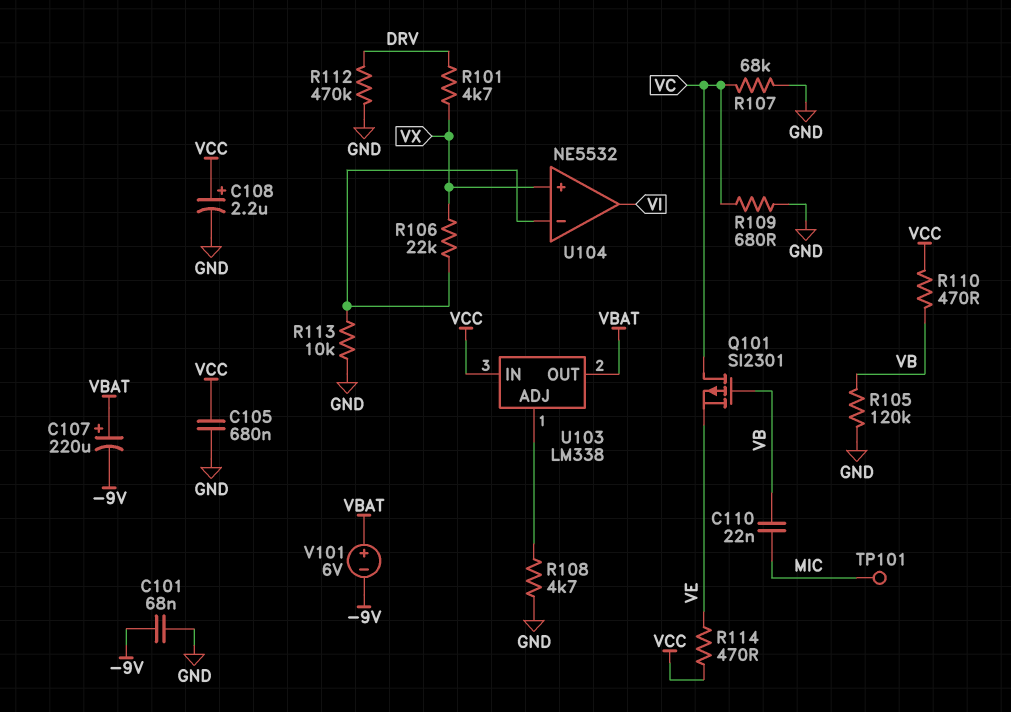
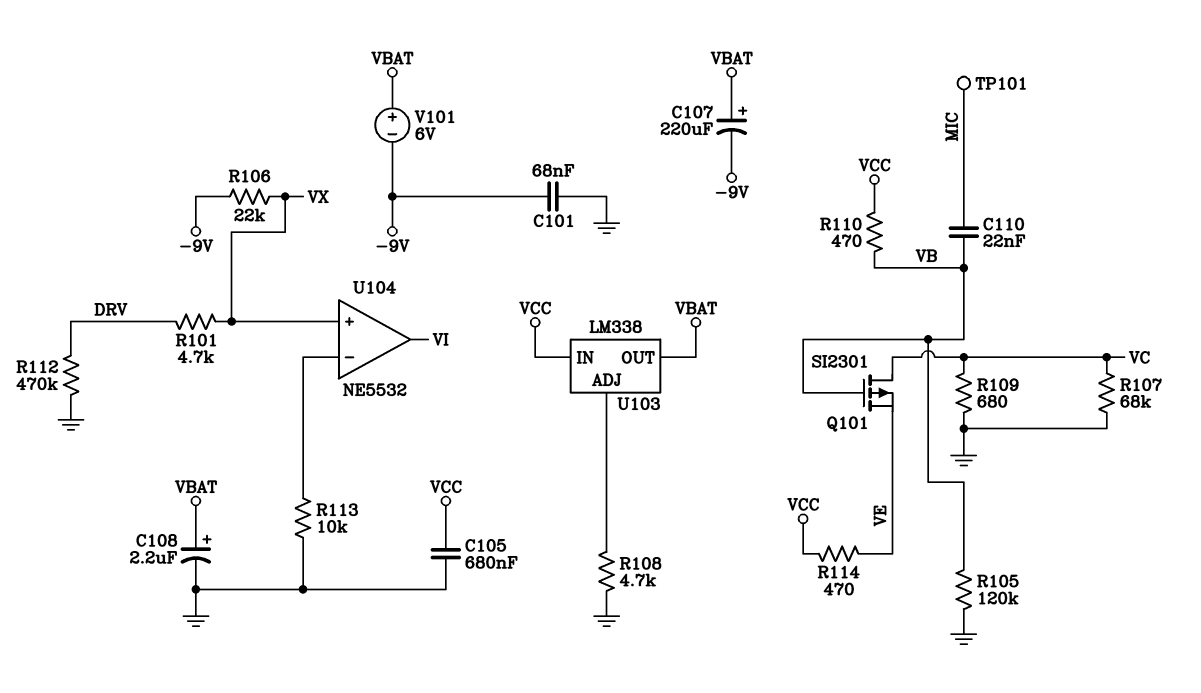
C108: 2.2uF (plus VCC, minus GND) -> 2.2uF (plus VBAT, minus GND)
R106: 22k (U104/in-, VX) -> 22k (-9V, VX)

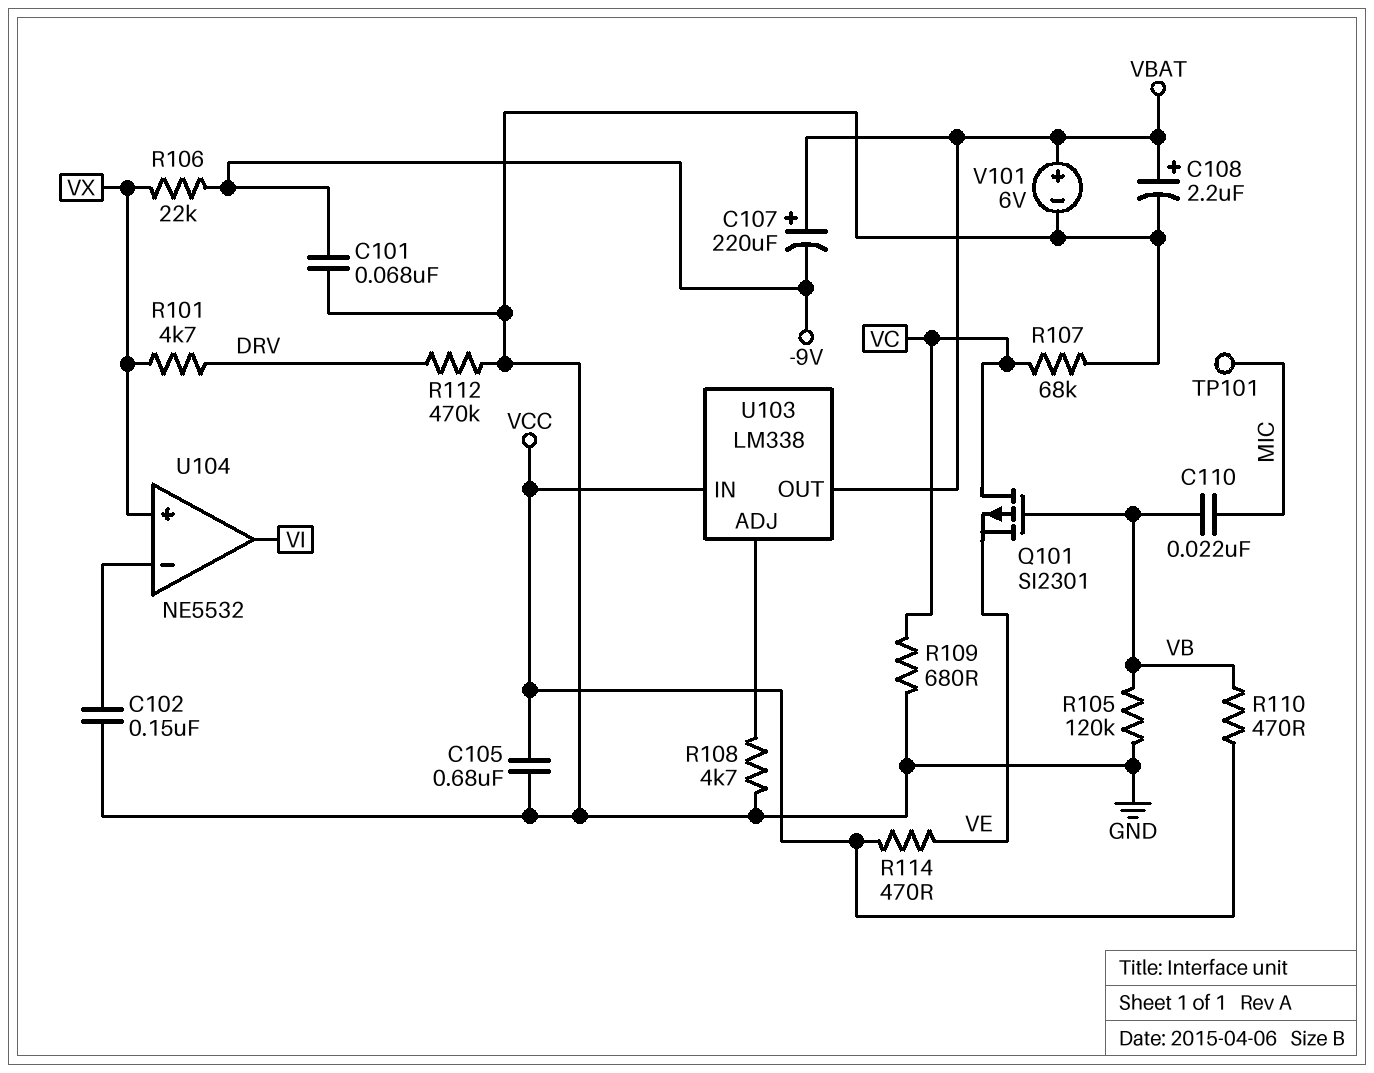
C102: none -> 150nF (GND, U104/in-)
R113: 10k (GND, U104/in-) -> none
V101: 6V (plus VBAT, minus -9V) -> 6V (plus VBAT, minus GND)

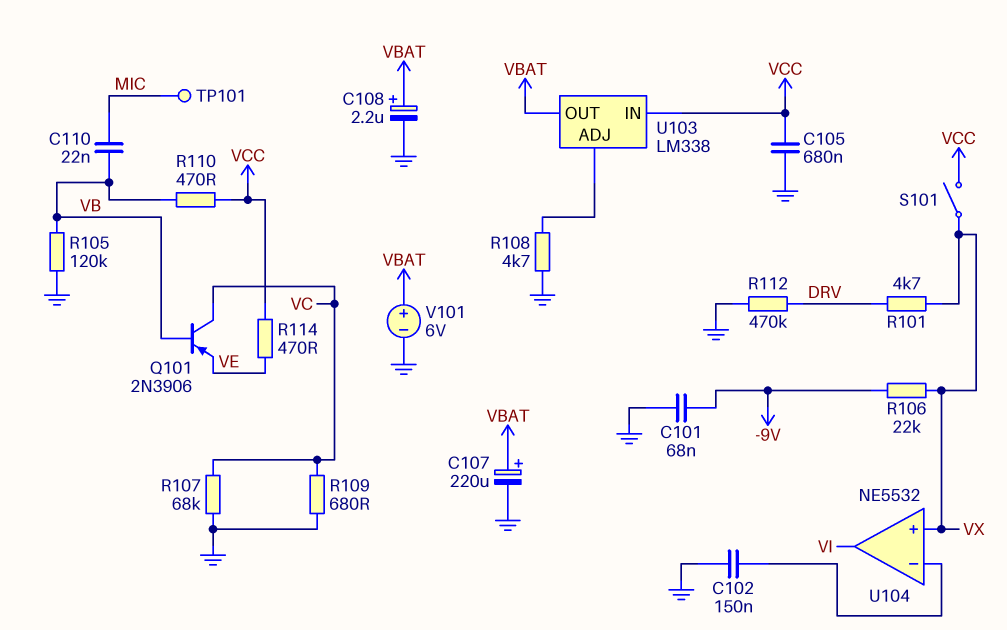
C107: 220uF (plus VBAT, minus -9V) -> 220uF (plus VBAT, minus GND)
Q101: PMOS SI2301 (G VB, D VC, S VE) -> PNP 2N3906 (B VB, C VC, E VE)
S101: none -> switch (VCC, VX)

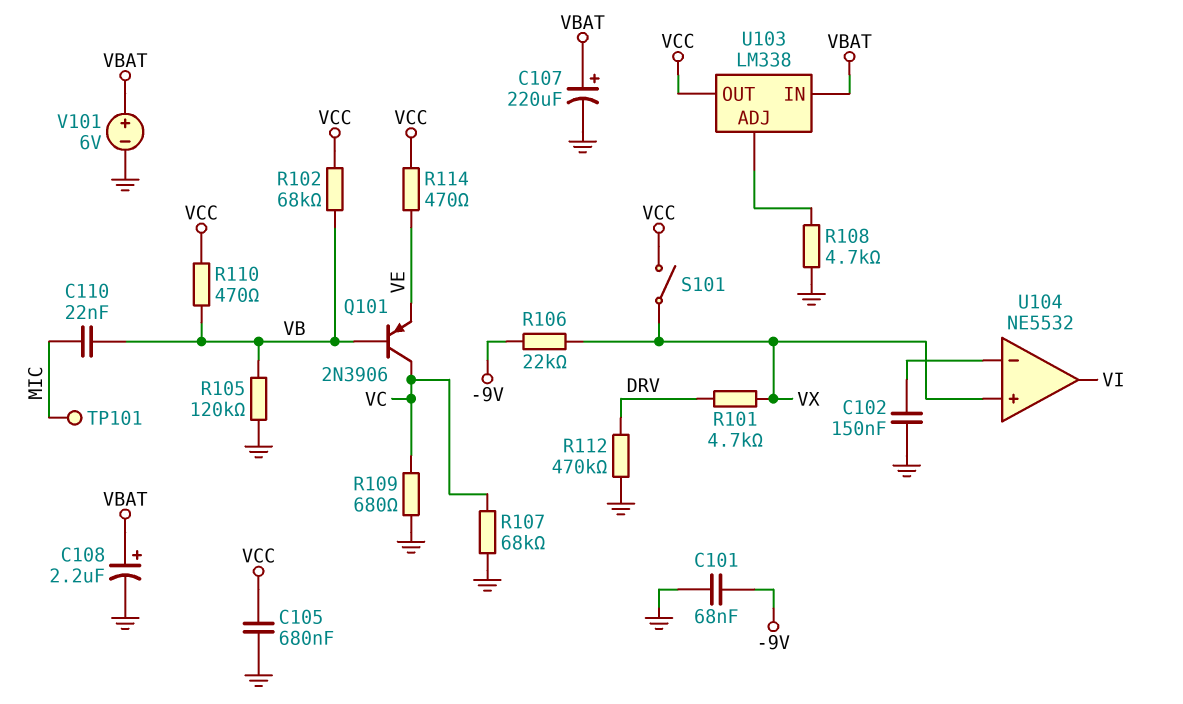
R102: none -> 68k (VB, VCC)
U103 pin IN: VCC -> VBAT
U103 pin OUT: VBAT -> VCC

